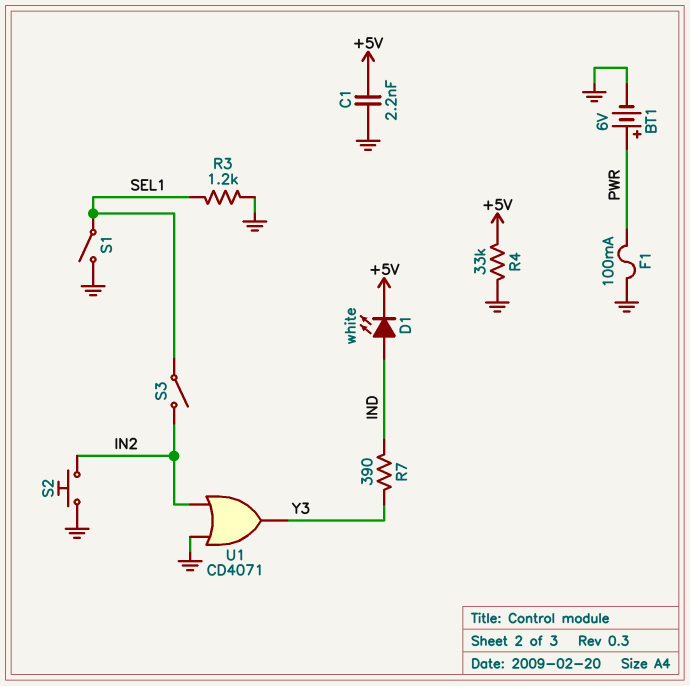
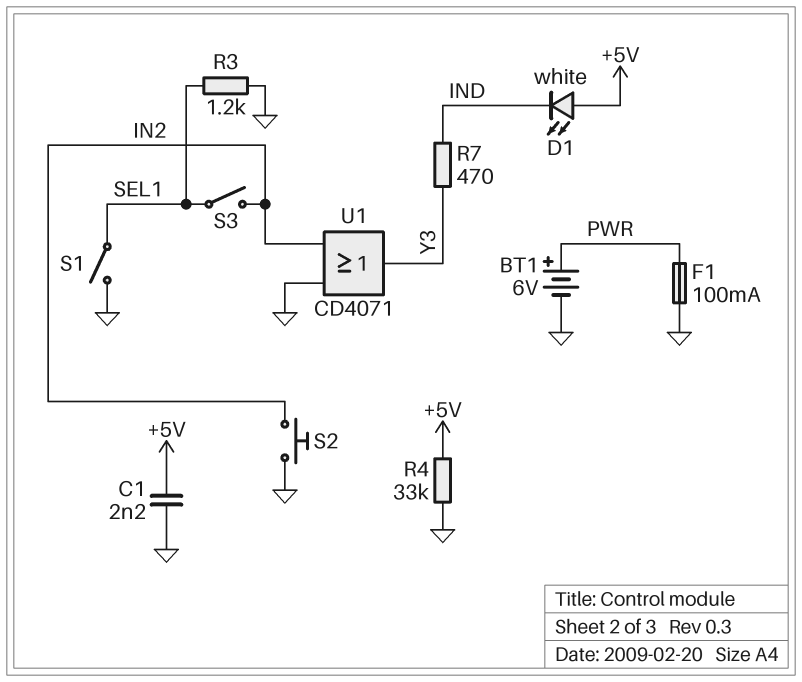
D1: LED white (A IND, K +5V) -> LED white (A +5V, K IND)
R7: 390 (IND, Y3) -> 470 (IND, Y3)

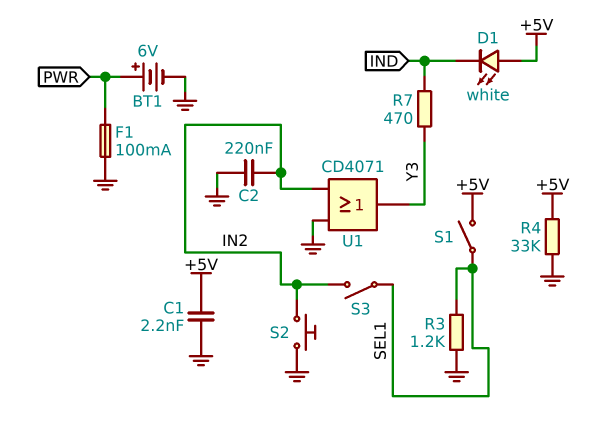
C2: none -> 220nF (GND, IN2)
S1: switch (GND, SEL1) -> switch (+5V, SEL1)

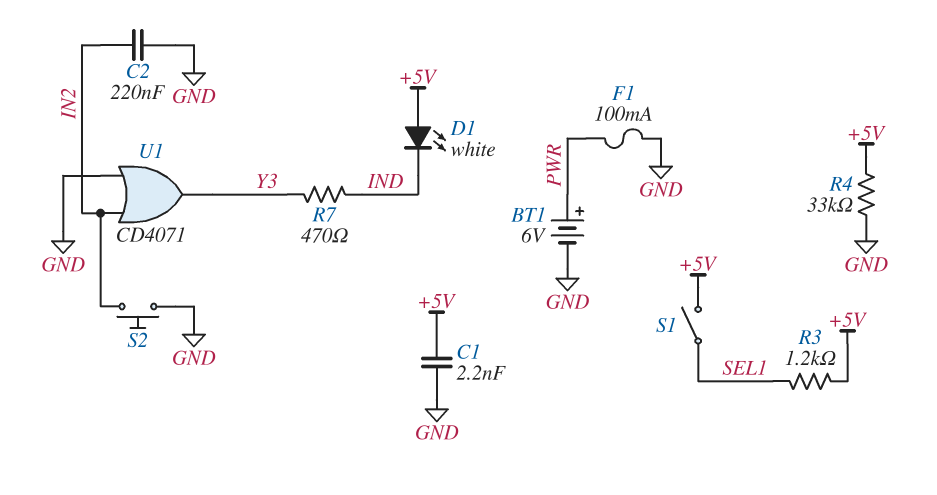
R3: 1.2k (GND, SEL1) -> 1.2k (+5V, SEL1)
S3: switch (IN2, SEL1) -> none

